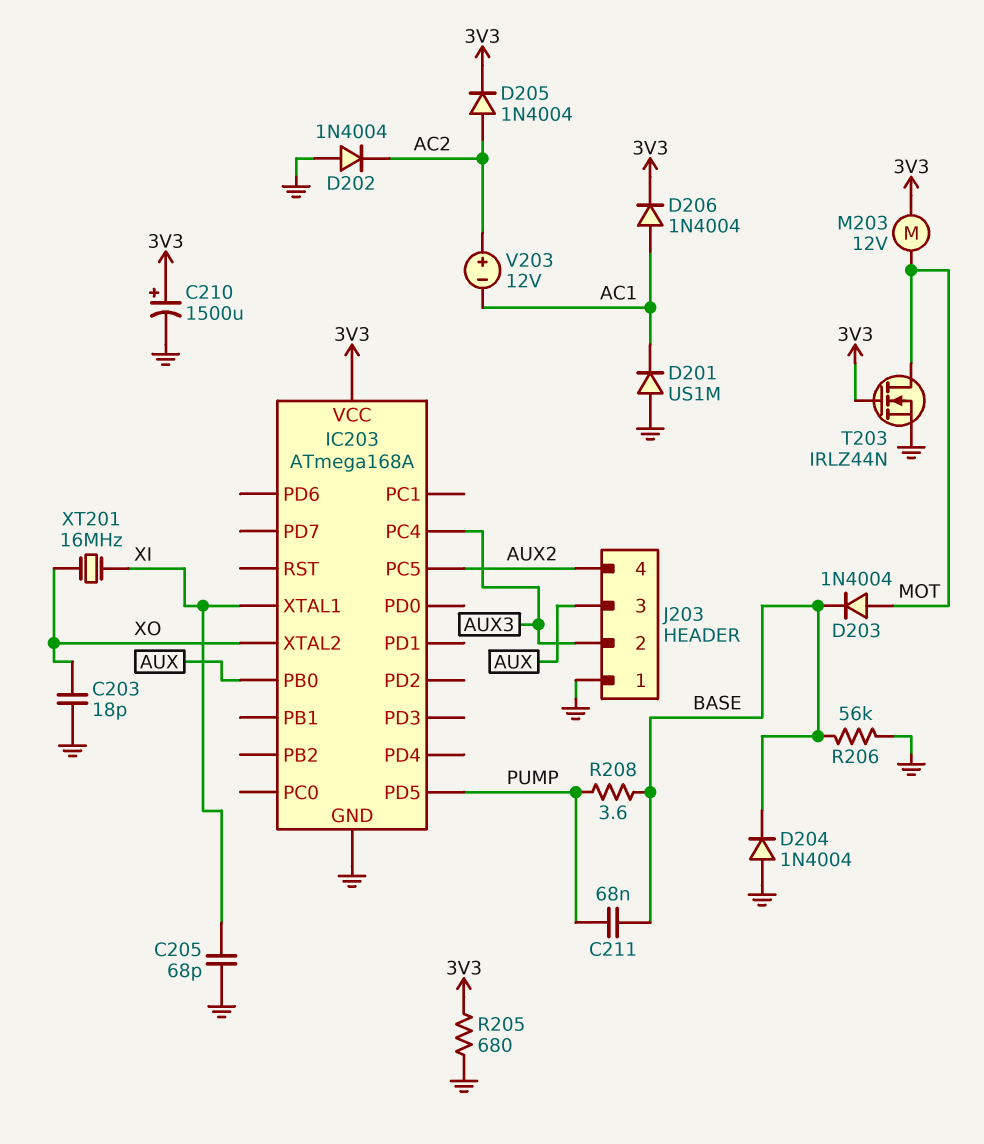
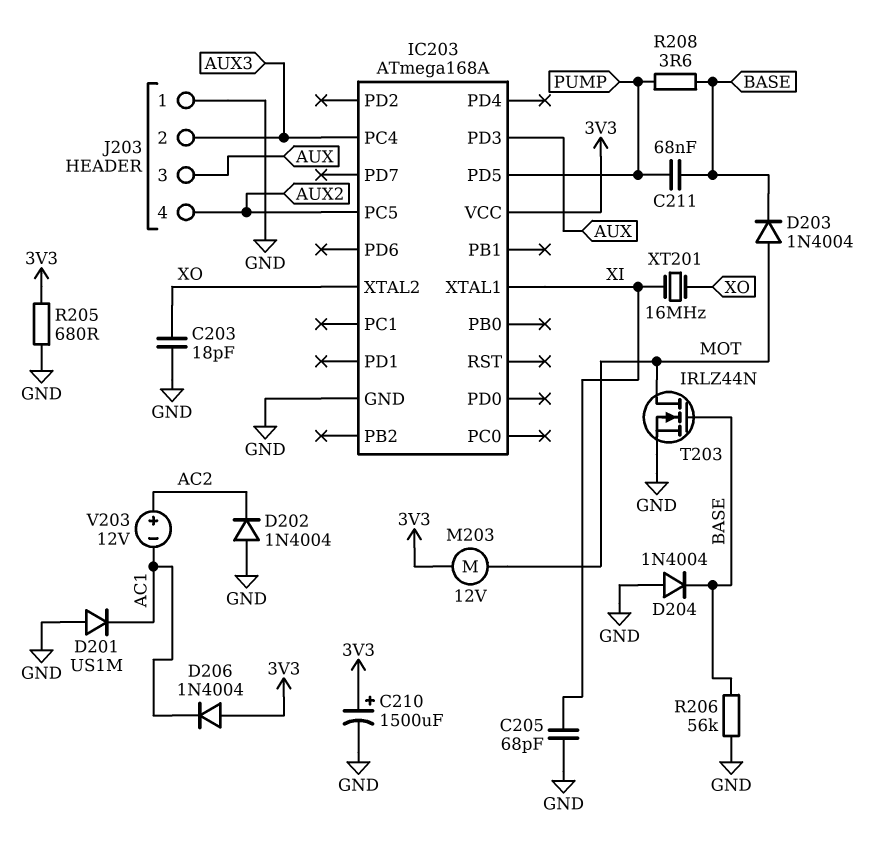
D205: diode 1N4004 (A AC2, K 3V3) -> none
D206: diode 1N4004 (A AC1, K 3V3) -> diode 1N4004 (A 3V3, K AC1)
IC203 pin PB0: AUX -> none
IC203 pin PD3: none -> AUX
T203: NMOS IRLZ44N (G 3V3, D MOT, S GND) -> NMOS IRLZ44N (G BASE, D MOT, S GND)

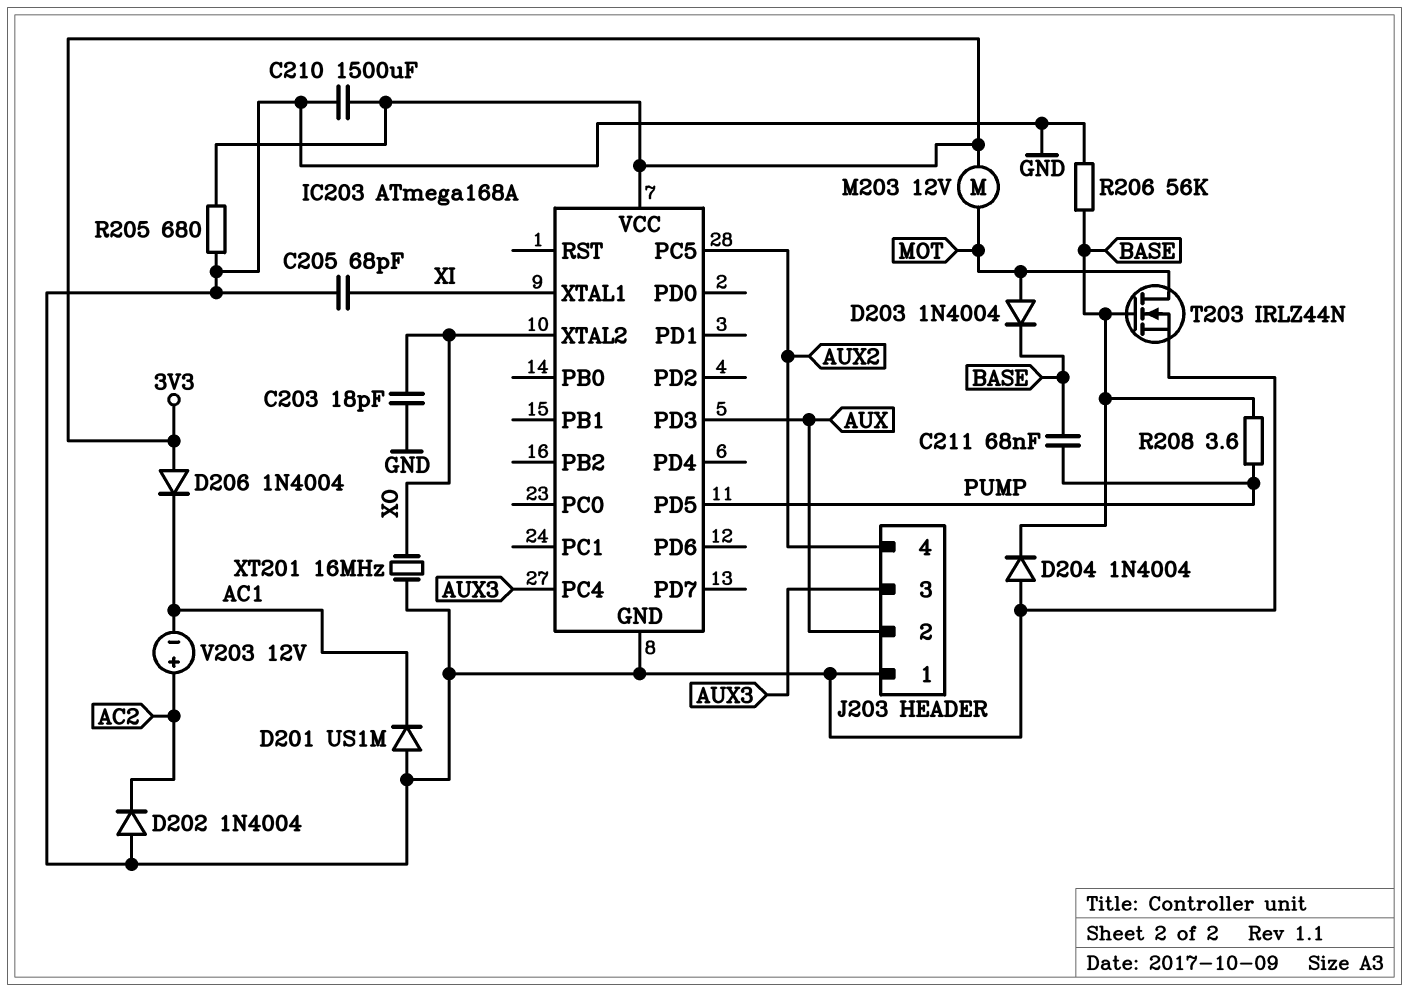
C210: 1500uF (plus 3V3, minus GND) -> 1500uF (3V3, GND)
J203 pin 2: AUX3 -> AUX
J203 pin 3: AUX -> AUX3
XT201: 16MHz (XI, XO) -> 16MHz (GND, XO)

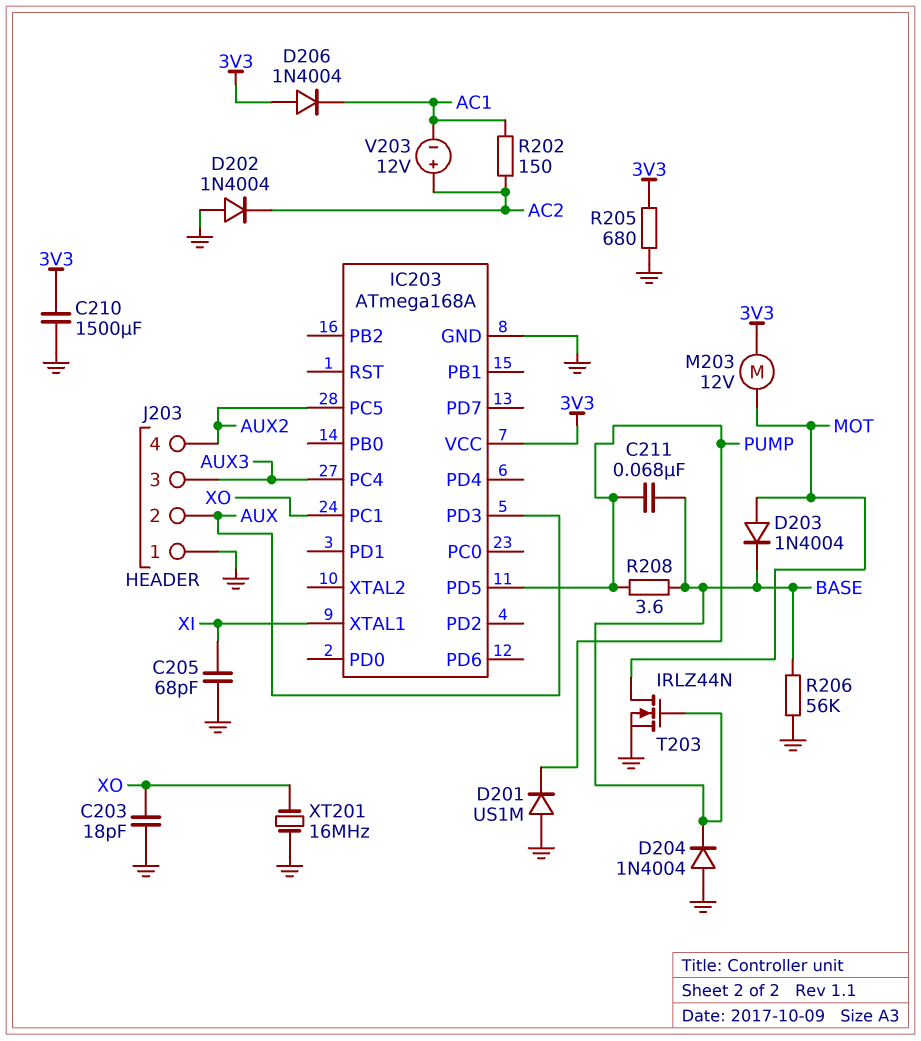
D201: diode US1M (A GND, K AC1) -> diode US1M (A GND, K PUMP)
IC203 pin PC1: none -> XO
IC203 pin XTAL2: XO -> none
R202: none -> 150 (AC1, AC2)

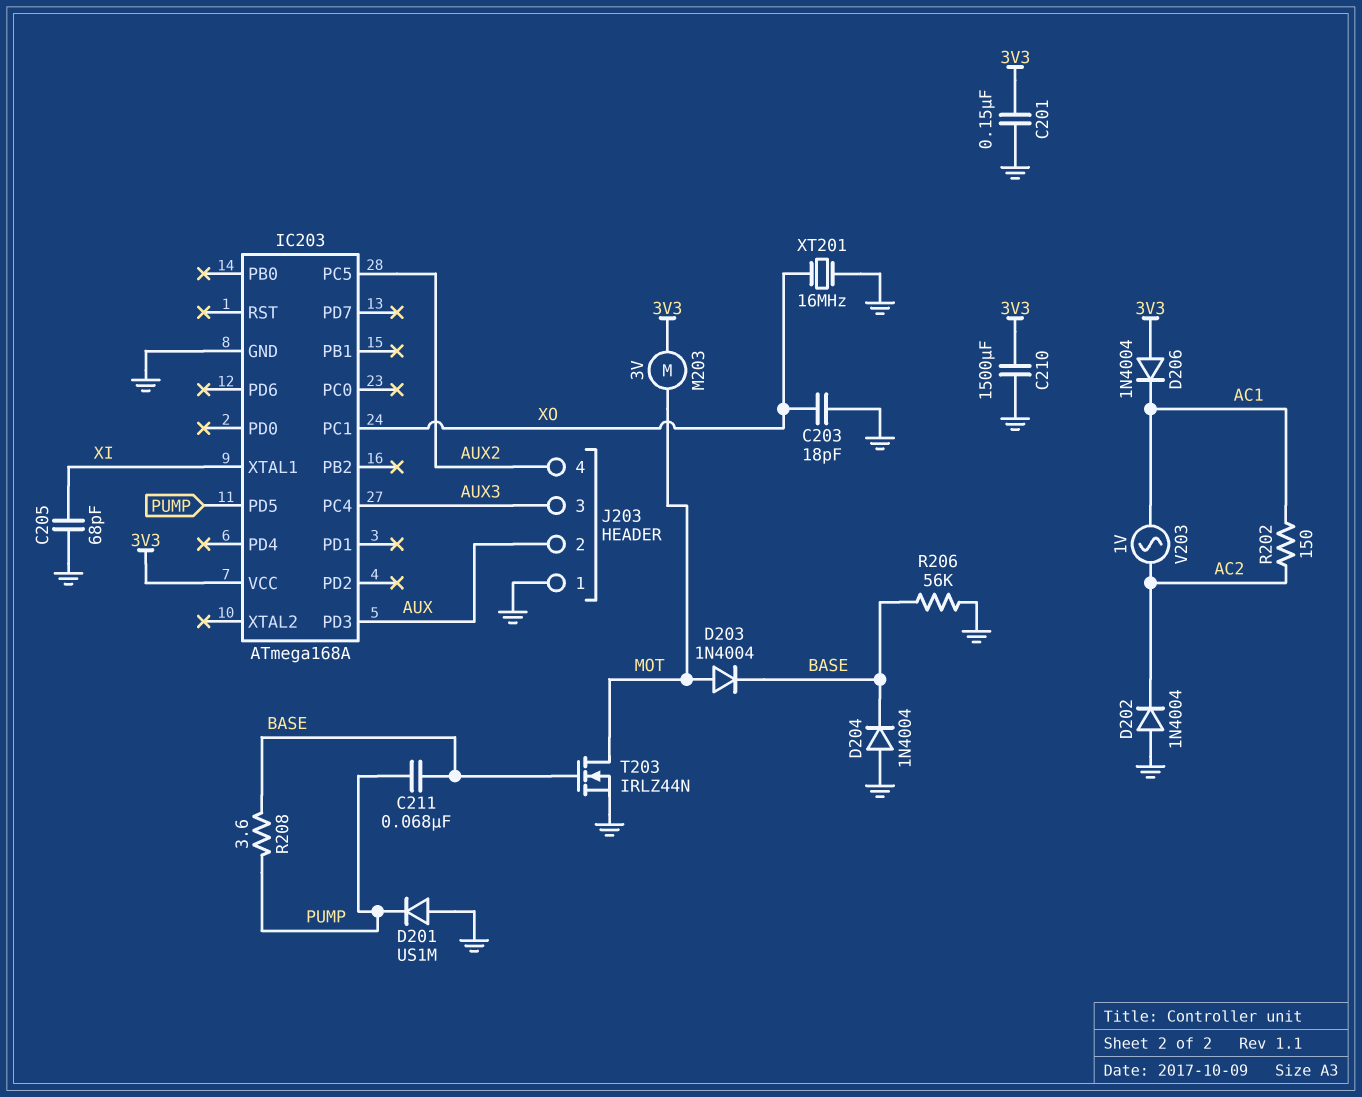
C201: none -> 150nF (3V3, GND)
M203: motor 12V (3V3, MOT) -> motor 3V (3V3, MOT)
R205: 680 (3V3, GND) -> none
V203: 12V (plus AC2, minus AC1) -> AC 1V (AC1, AC2)

